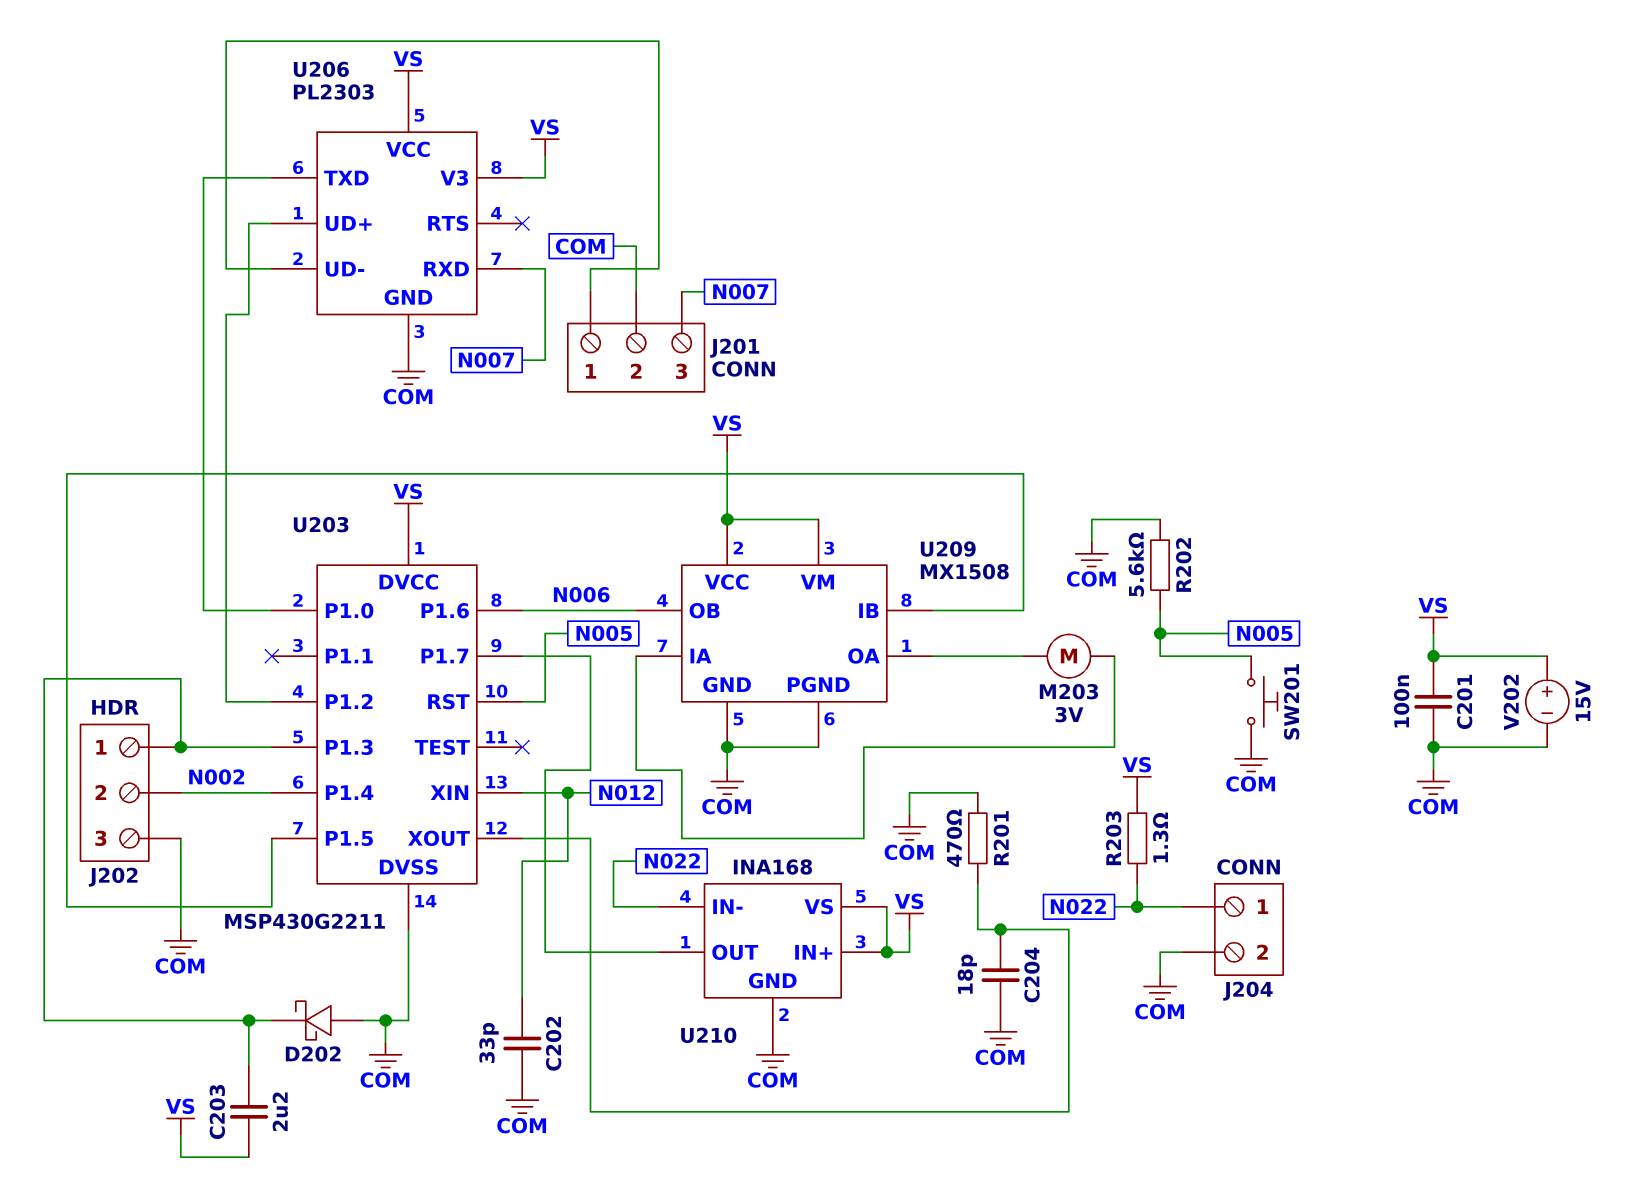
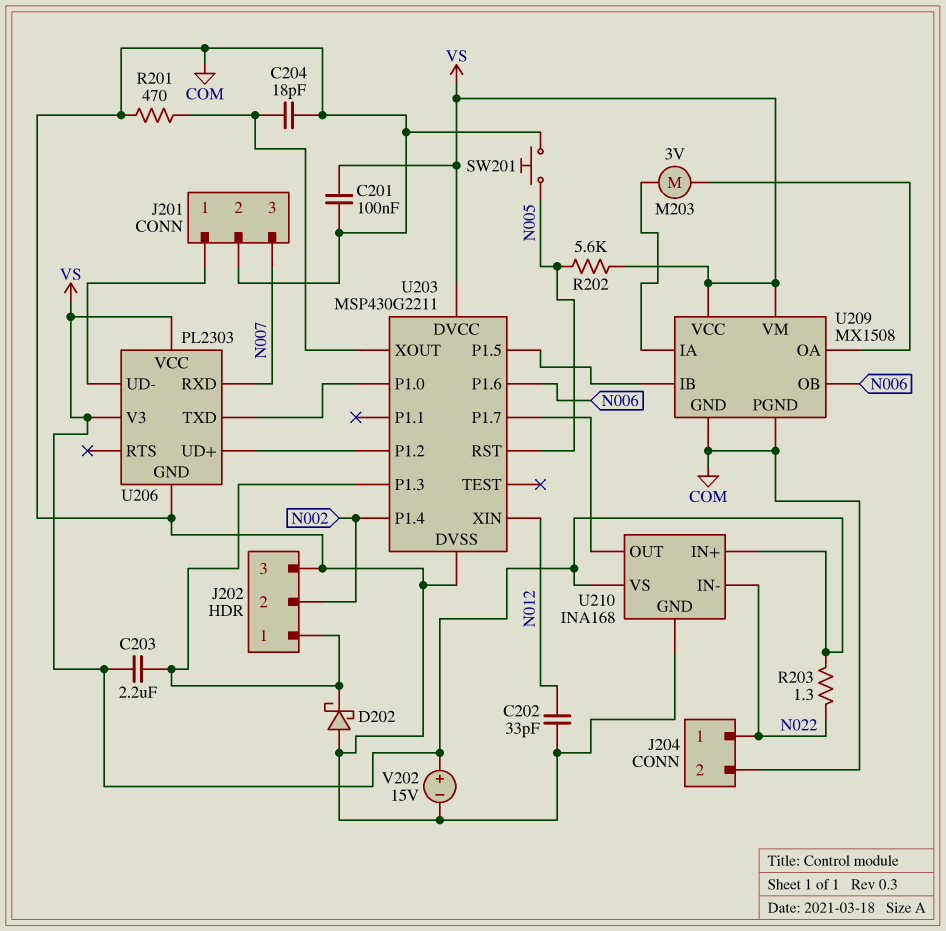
R202: 5.6k (COM, N005) -> 5.6k (N005, VS)

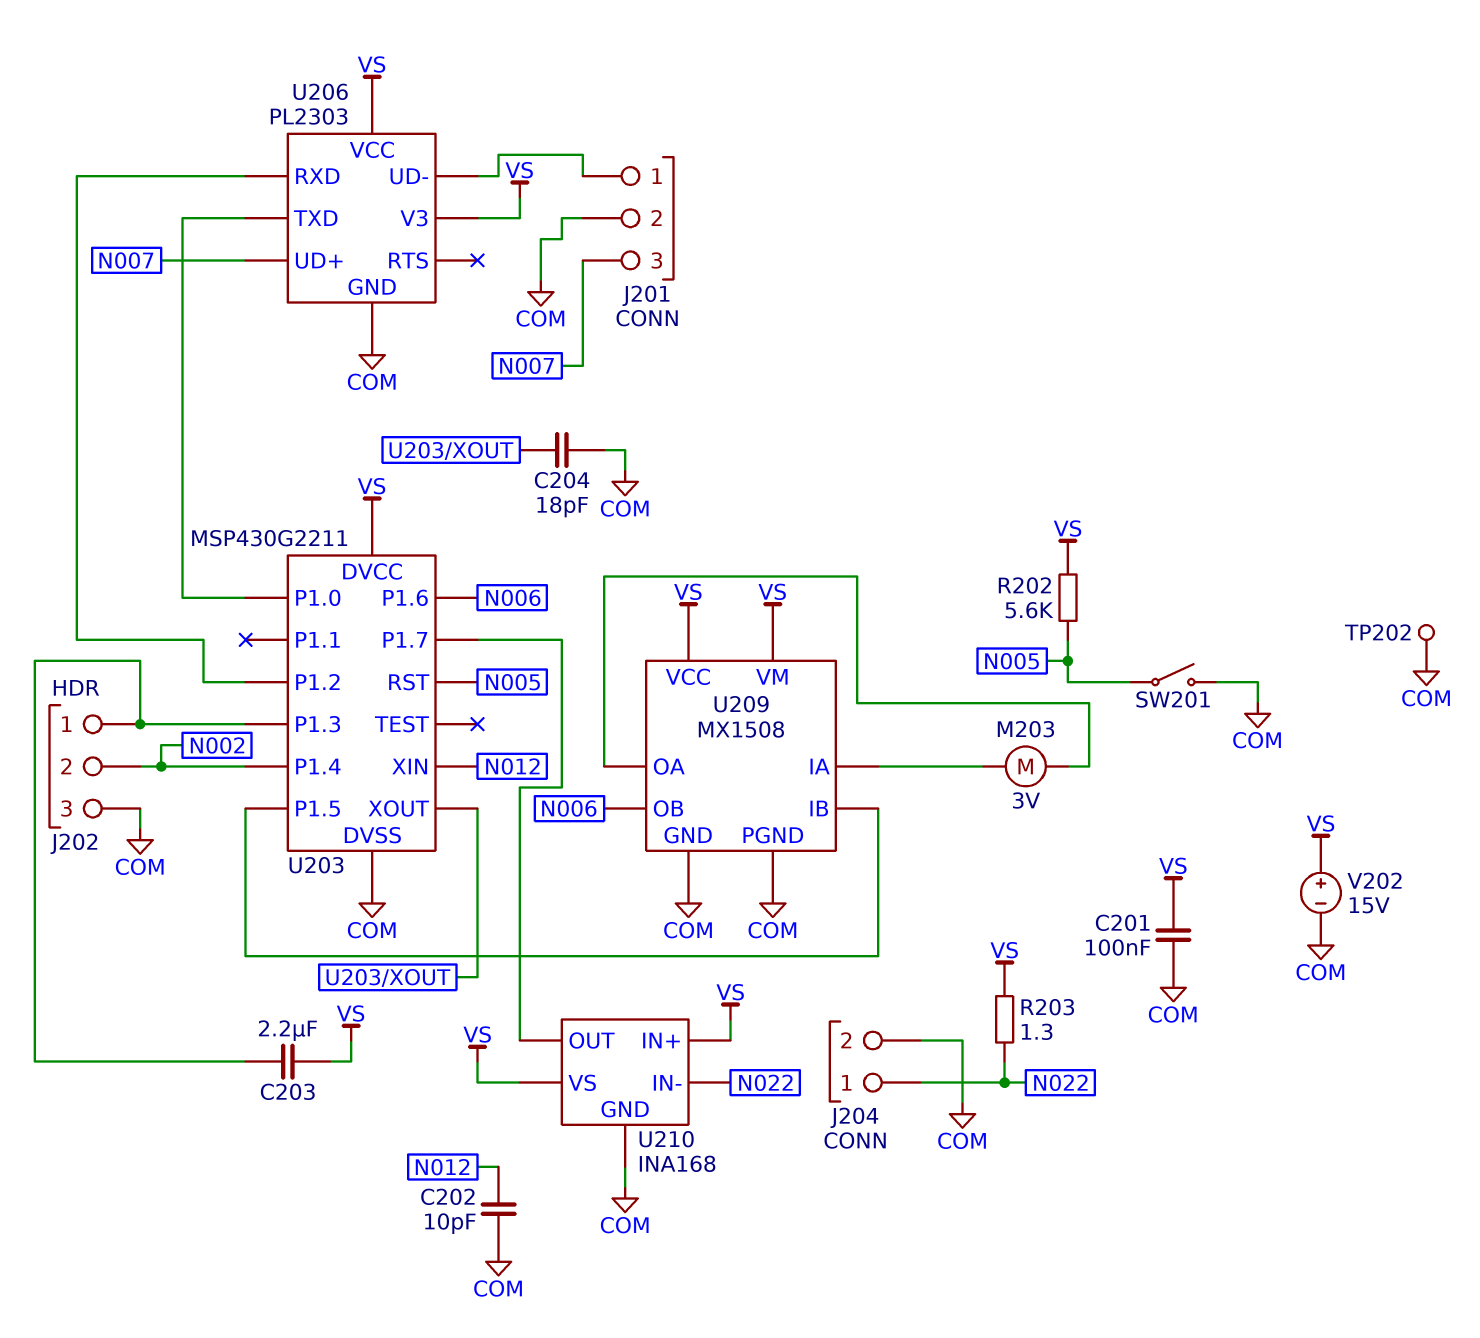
C202: 33pF (COM, N012) -> 10pF (COM, N012)
D202: schottky (A COM, K J202/1) -> none
R201: 470 (COM, U203/XOUT) -> none
SW201: button (COM, N005) -> switch (COM, N005)
TP202: none -> test point (COM)
U206 pin RXD: N007 -> U203/P1.2
U206 pin UD+: U203/P1.2 -> N007

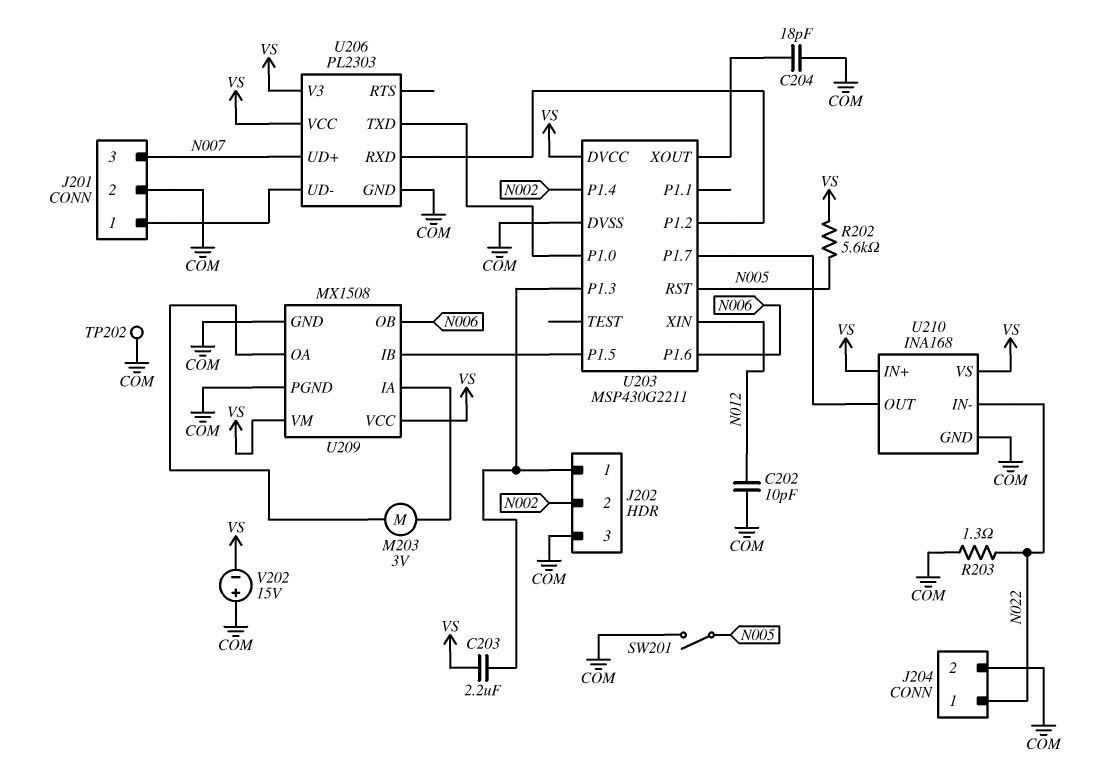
C201: 100nF (COM, VS) -> none
R203: 1.3 (N022, VS) -> 1.3 (COM, N022)
V202: 15V (plus VS, minus COM) -> 15V (plus COM, minus VS)

